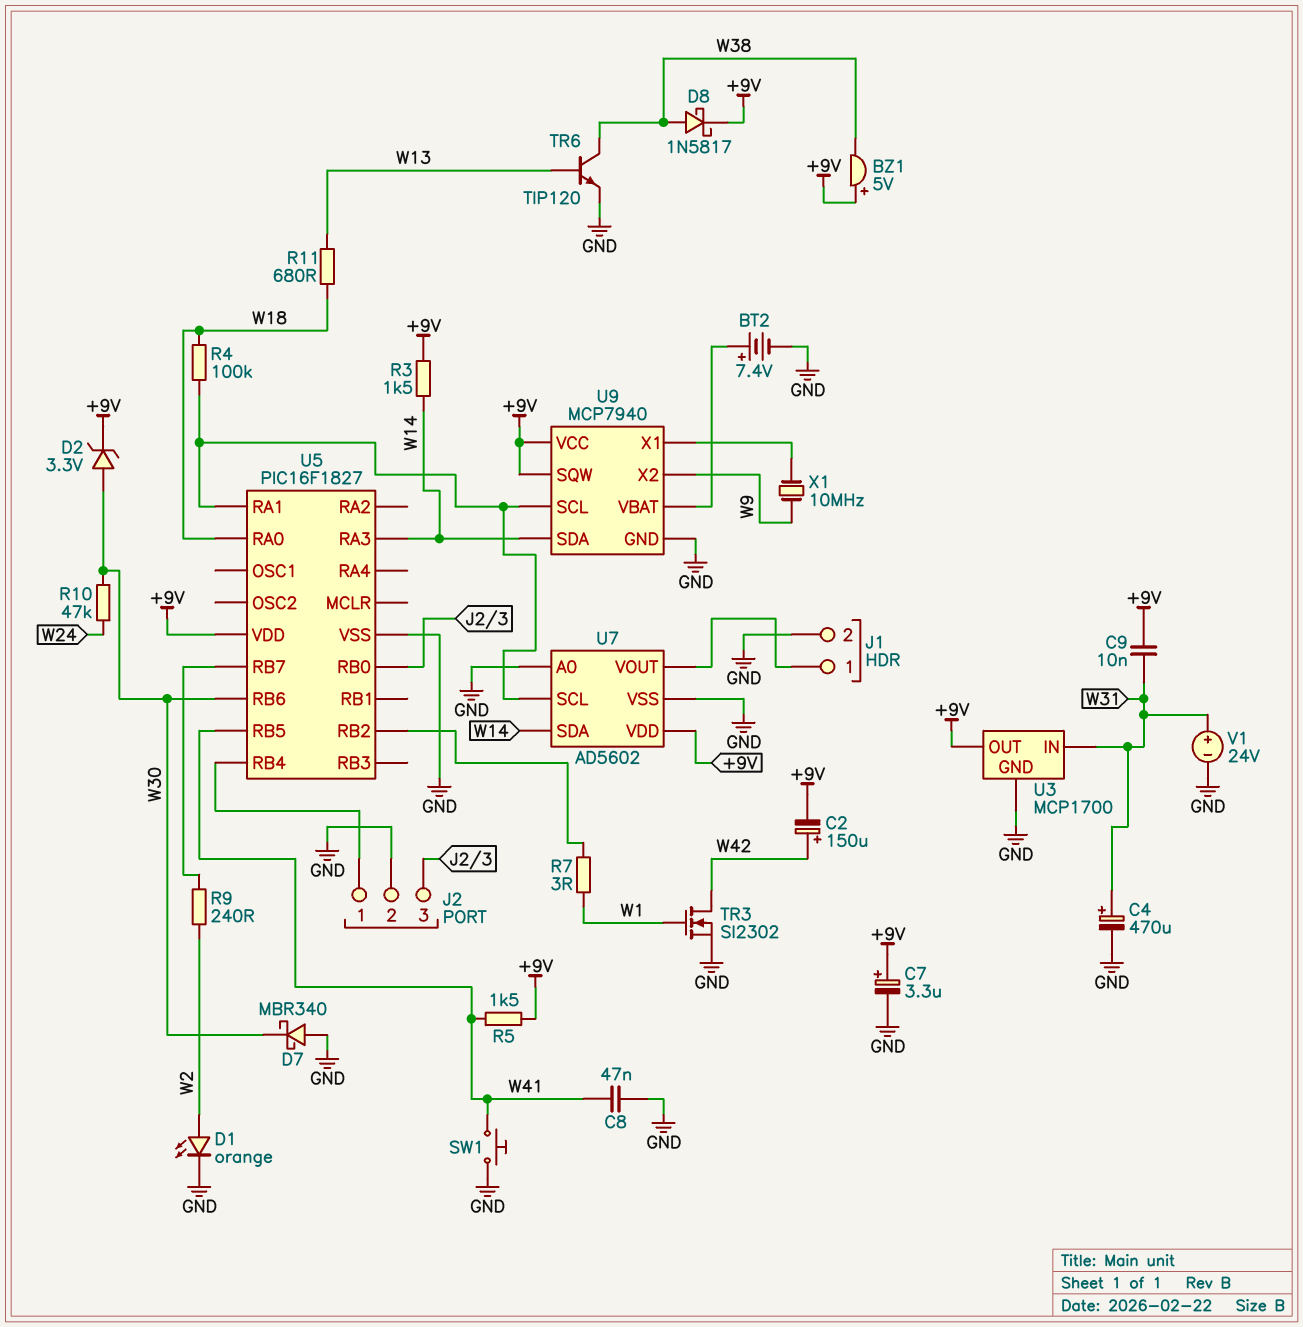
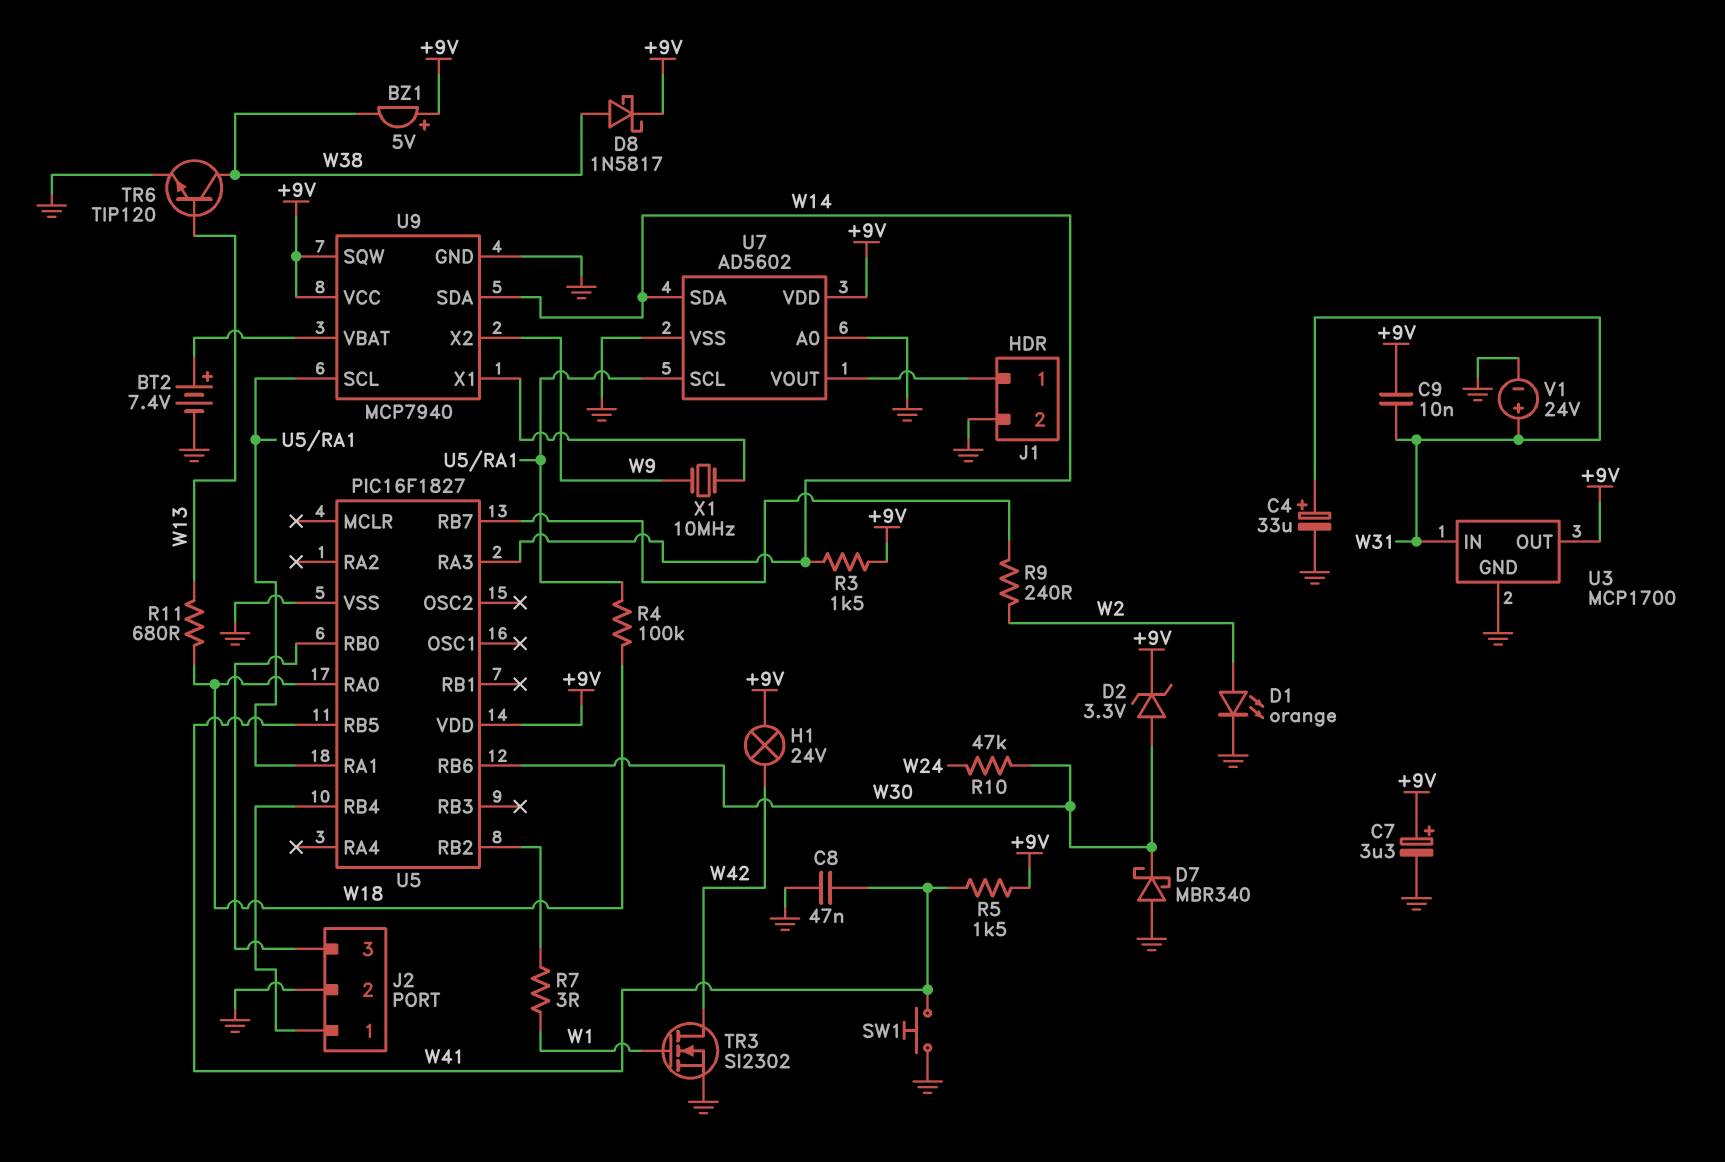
C2: 150uF (plus W42, minus +9V) -> none
C4: 470uF (plus W31, minus GND) -> 33uF (plus W31, minus GND)
H1: none -> lamp 24V (+9V, W42)

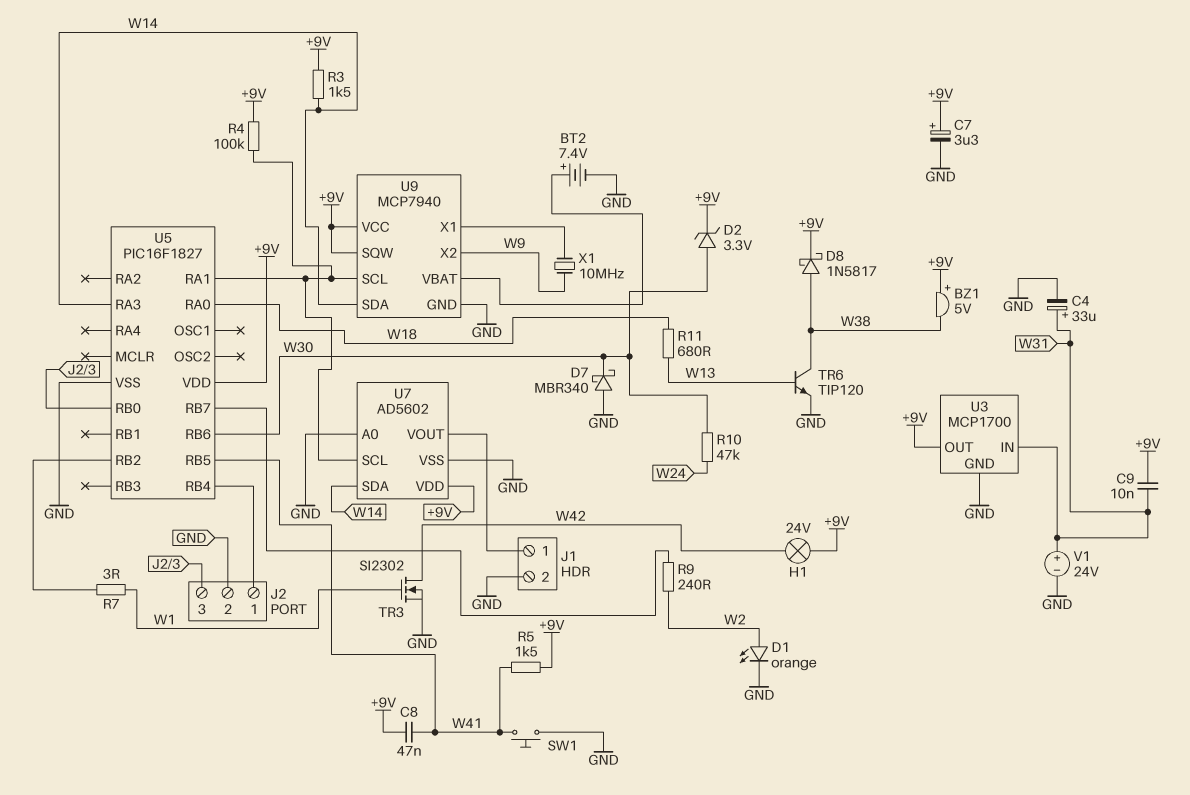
C8: 47nF (GND, W41) -> 47nF (+9V, W41)
R4: 100k (U5/RA1, W18) -> 100k (+9V, U5/RA1)

